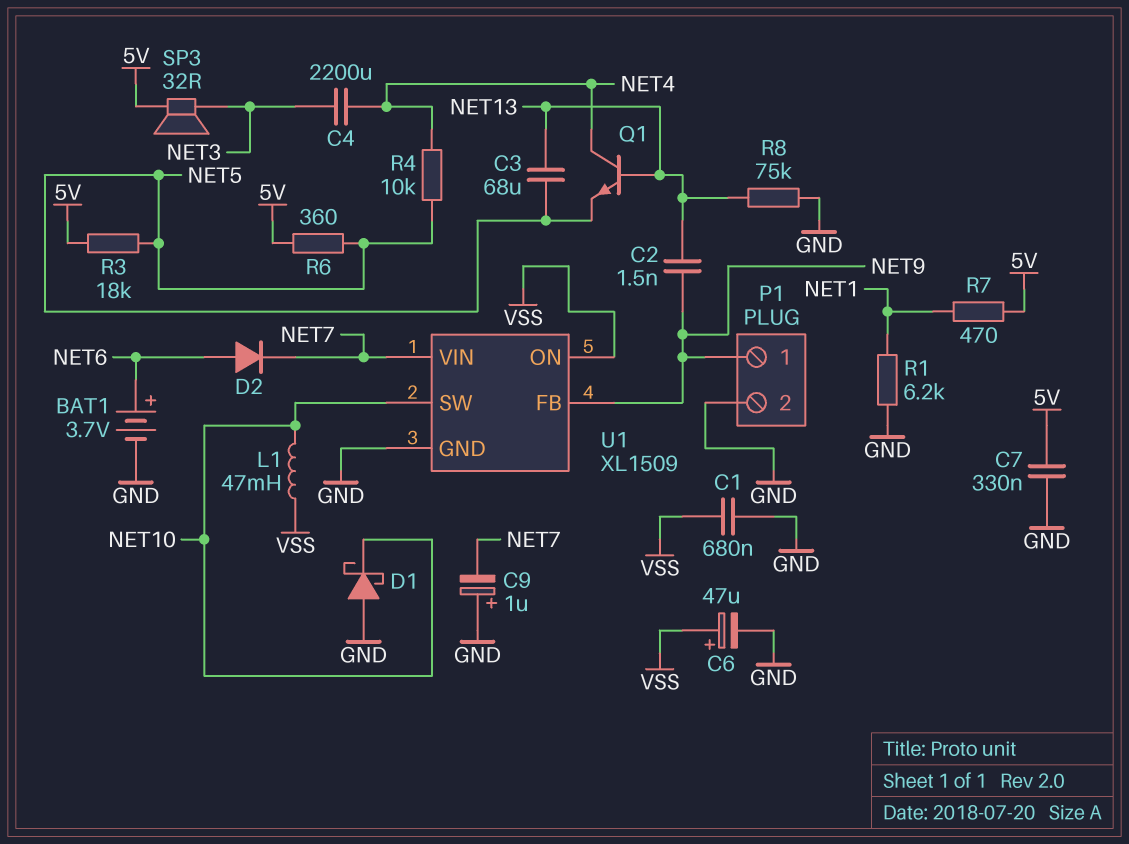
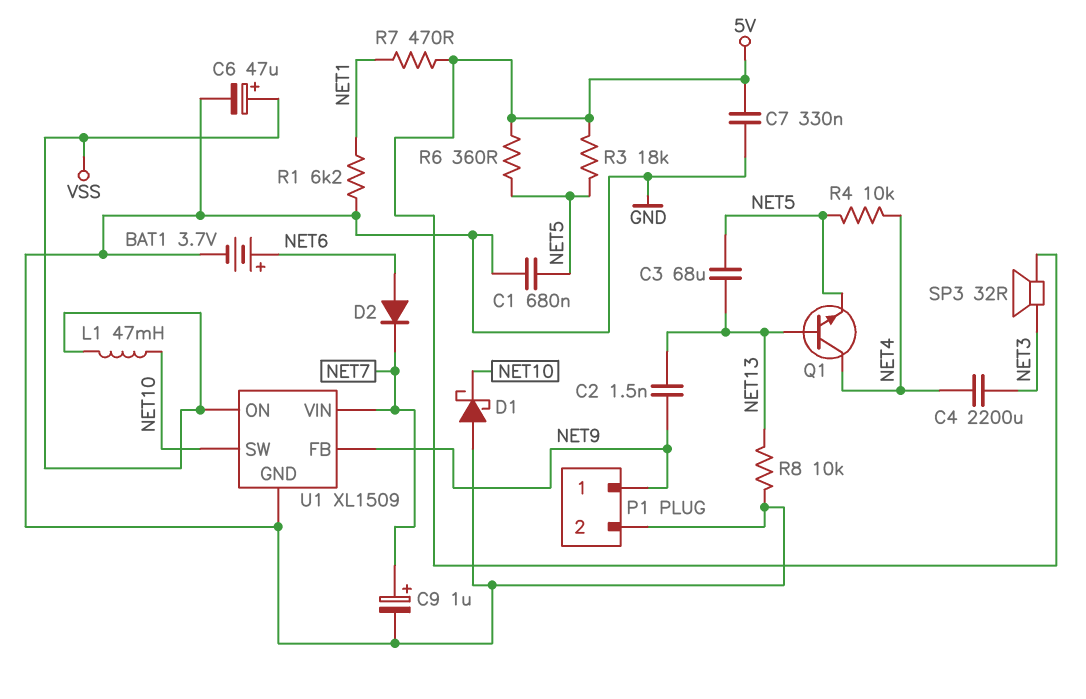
C1: 680nF (GND, VSS) -> 680nF (GND, NET5)
C9: 1uF (plus GND, minus NET7) -> 1uF (plus NET7, minus GND)
R8: 75k (GND, NET13) -> 10k (GND, NET13)

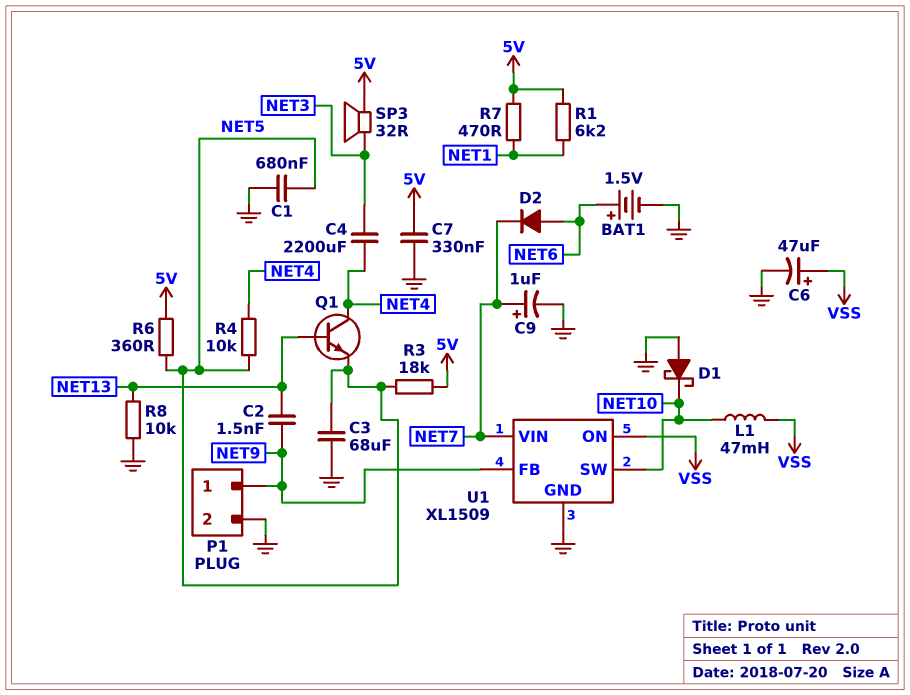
BAT1: 3.7V (plus NET6, minus GND) -> 1.5V (plus NET6, minus GND)
C3: 68uF (NET5, NET13) -> 68uF (GND, NET5)
R1: 6.2k (GND, NET1) -> 6.2k (5V, NET1)

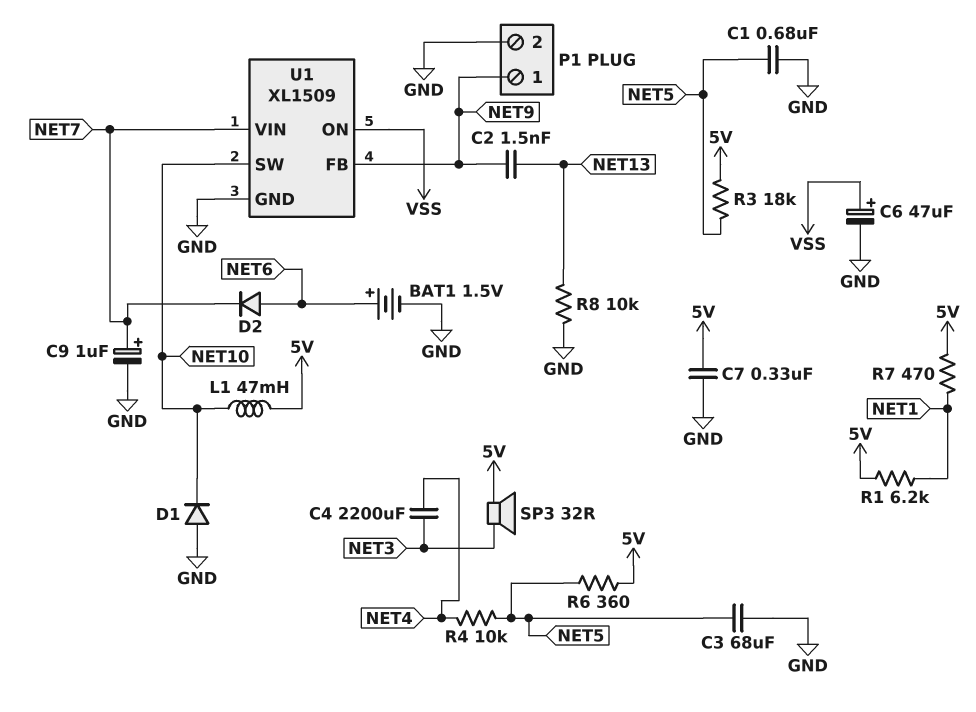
D1: schottky (A GND, K NET10) -> diode (A GND, K NET10)
L1: 47mH (NET10, VSS) -> 47mH (5V, NET10)
Q1: NPN (B NET13, C NET4, E NET5) -> none

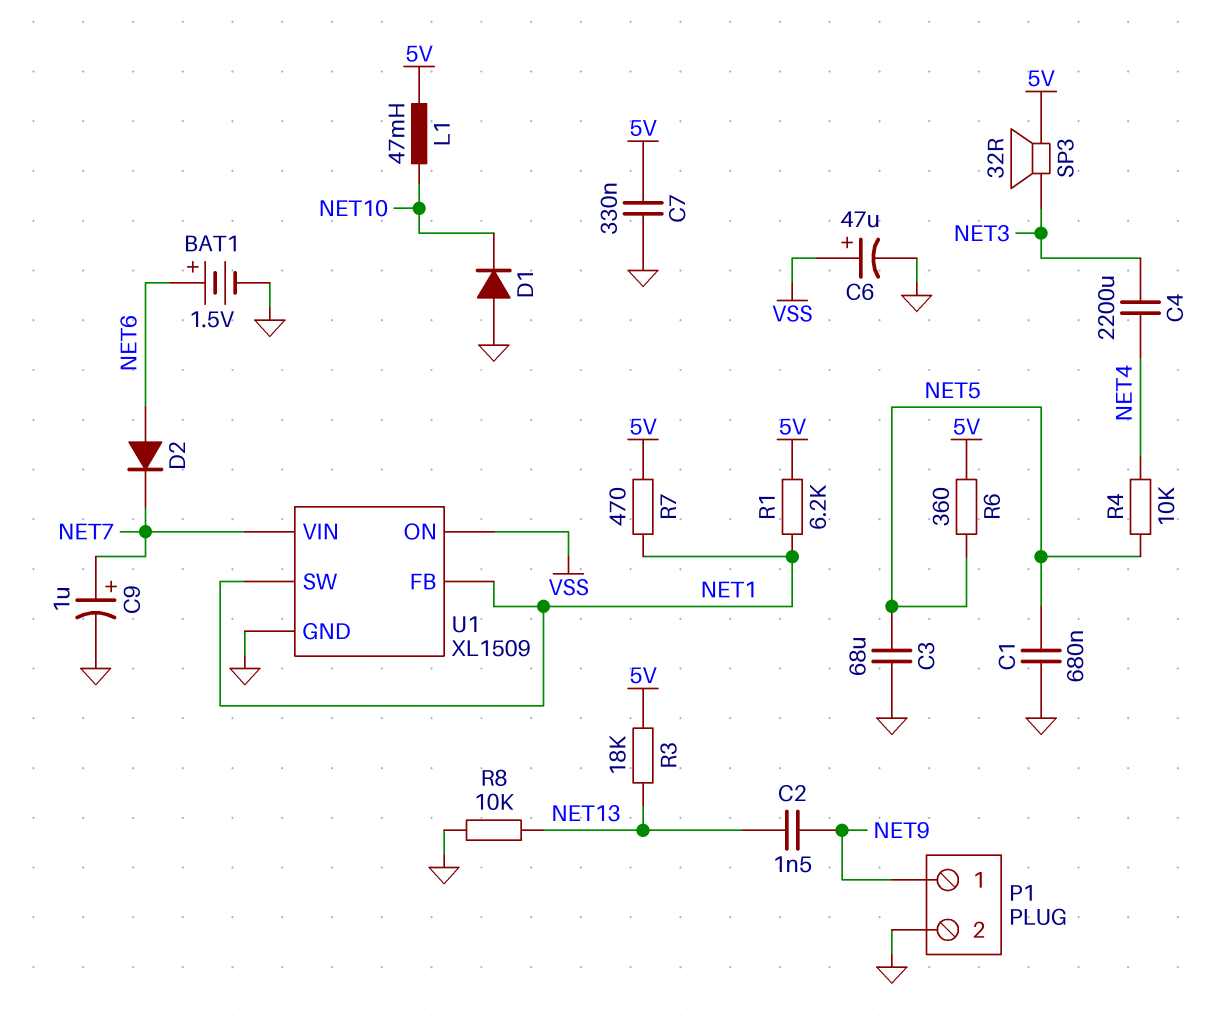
R3: 18k (5V, NET5) -> 18k (5V, NET13)
U1 pin FB: NET9 -> NET1
U1 pin SW: NET10 -> NET1

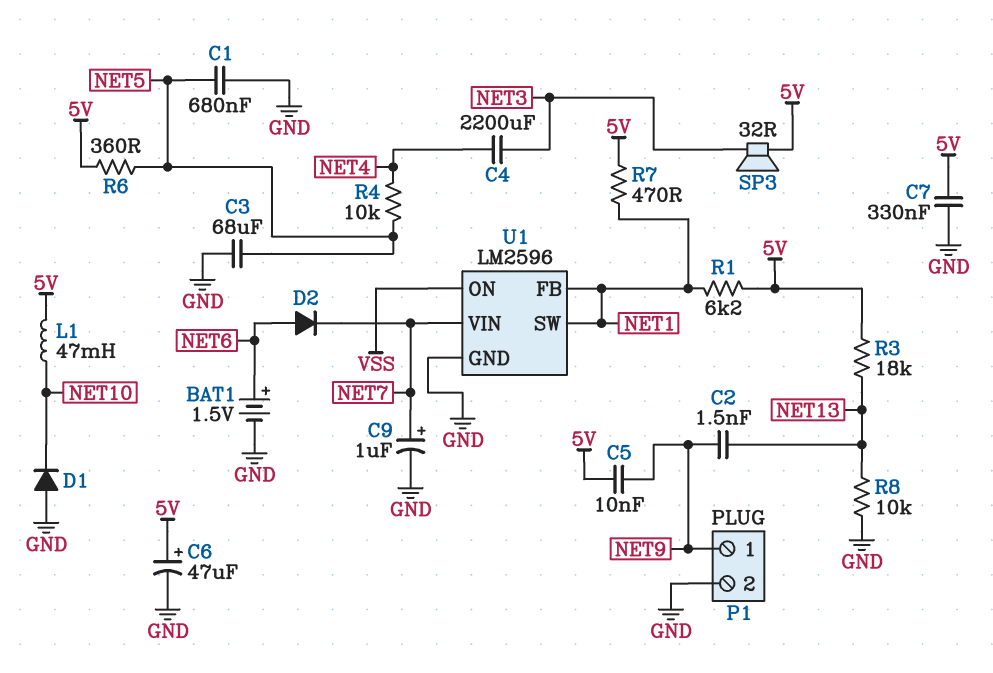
C5: none -> 10nF (5V, NET9)
C6: 47uF (plus VSS, minus GND) -> 47uF (plus 5V, minus GND)
U1: XL1509 -> LM2596

